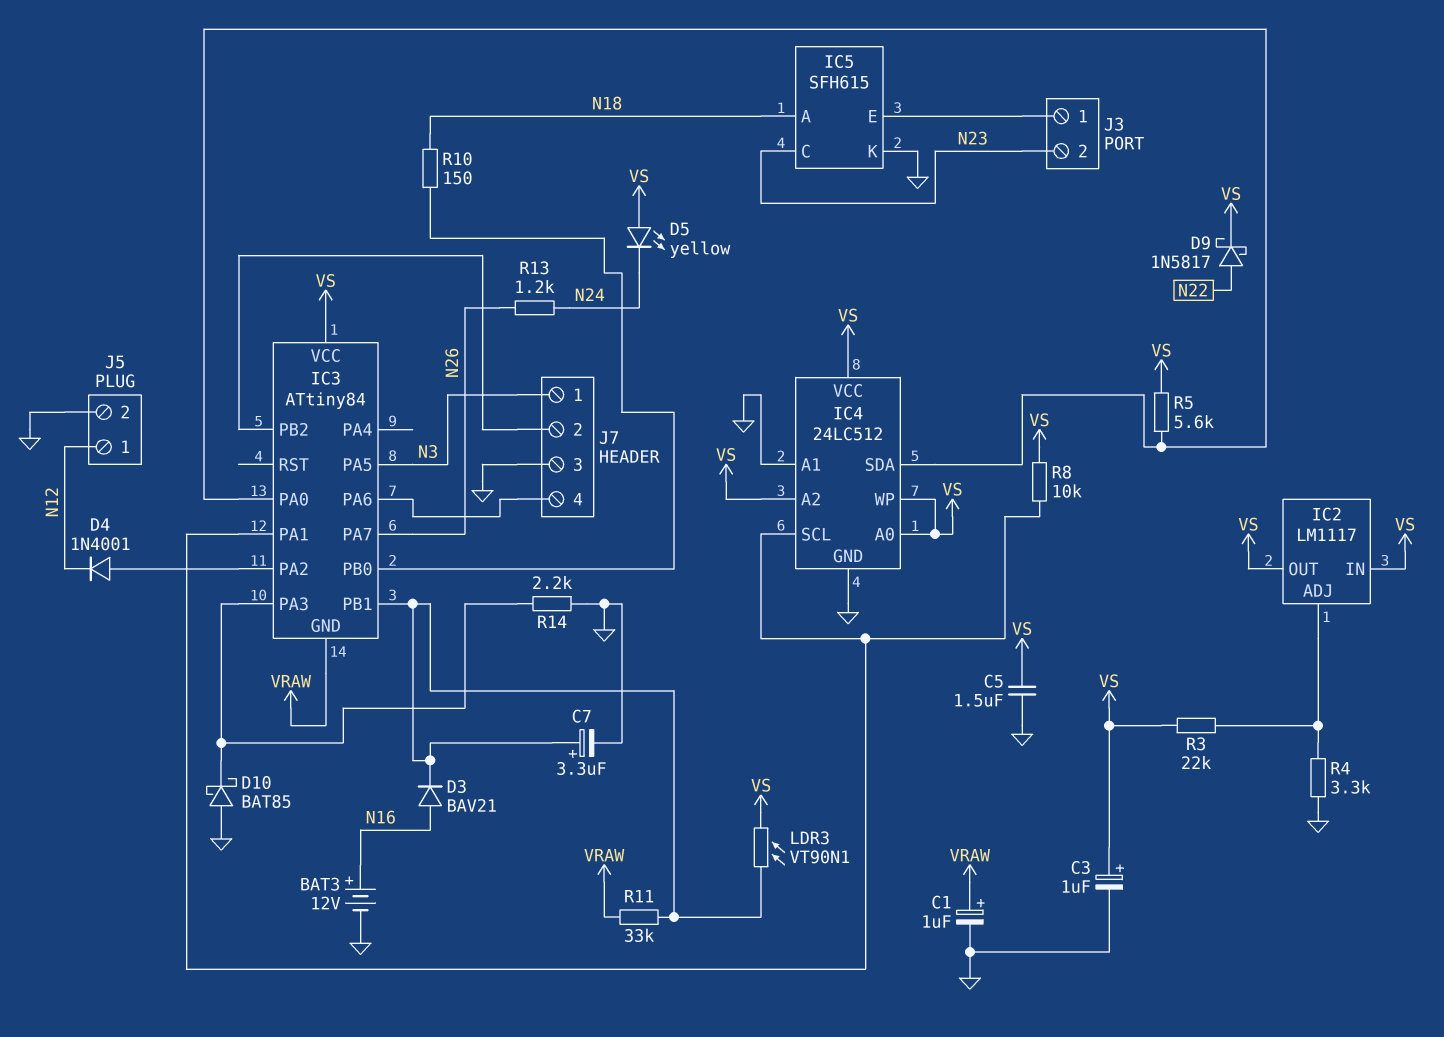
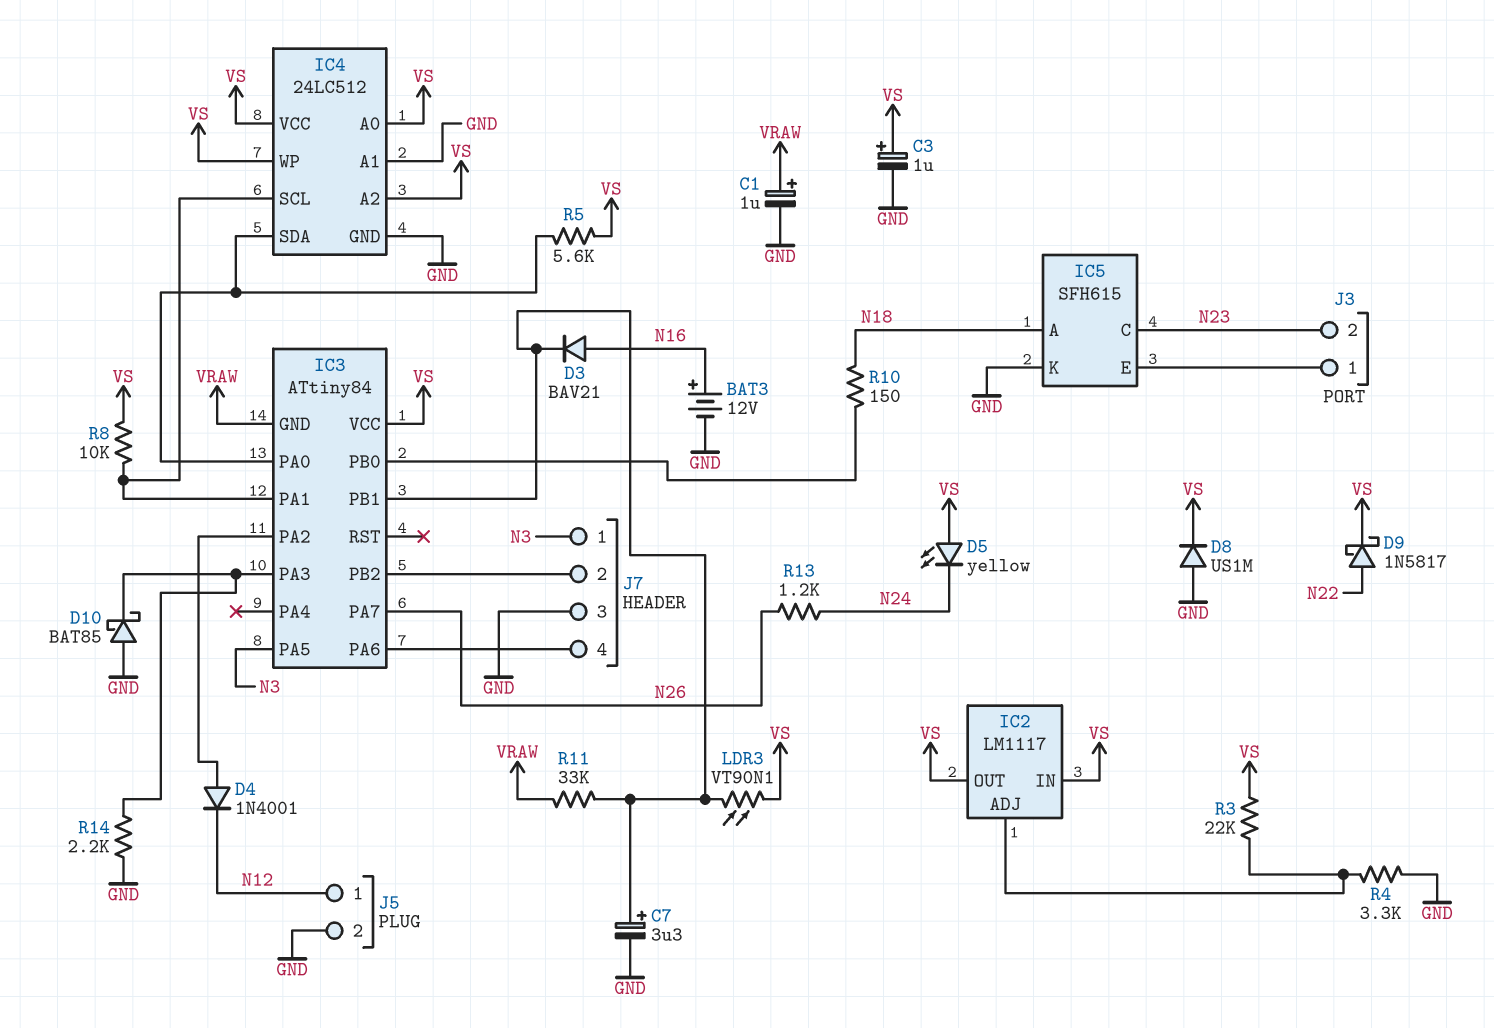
C5: 1.5uF (GND, VS) -> none
D8: none -> diode US1M (A GND, K VS)

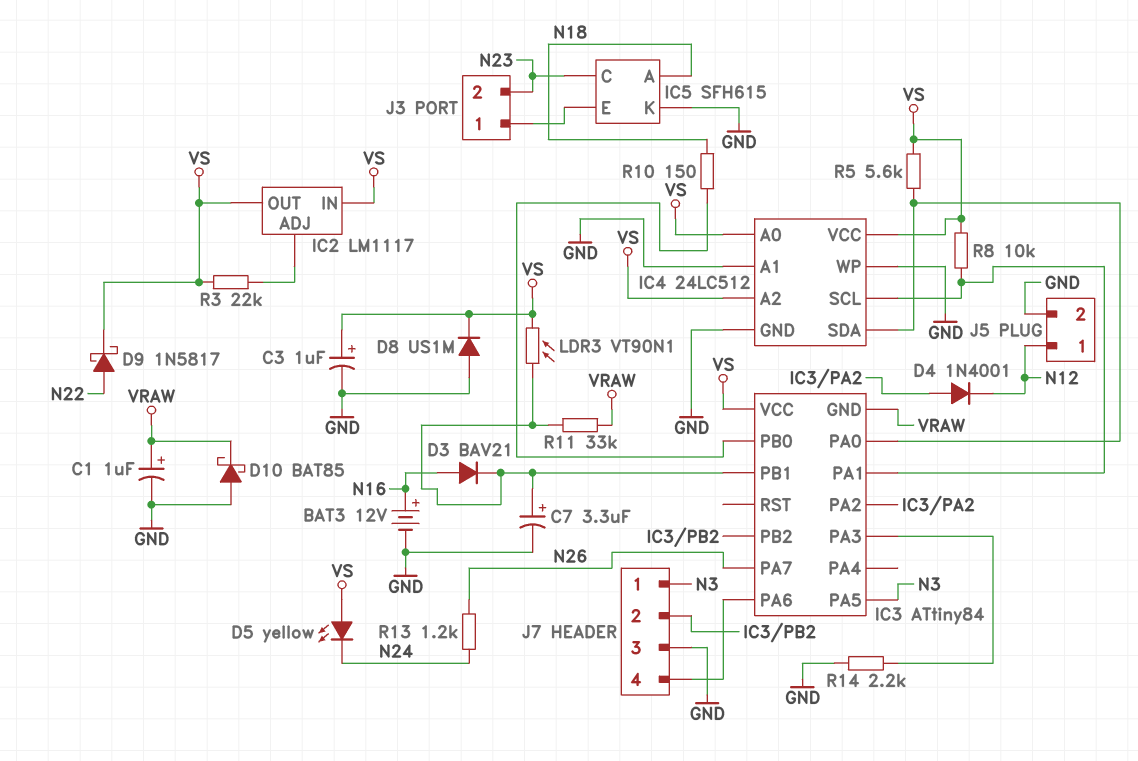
D10: schottky BAT85 (A GND, K IC3/PA3) -> schottky BAT85 (A GND, K VRAW)
IC4 pin WP: VS -> GND
R4: 3.3k (GND, IC2/ADJ) -> none

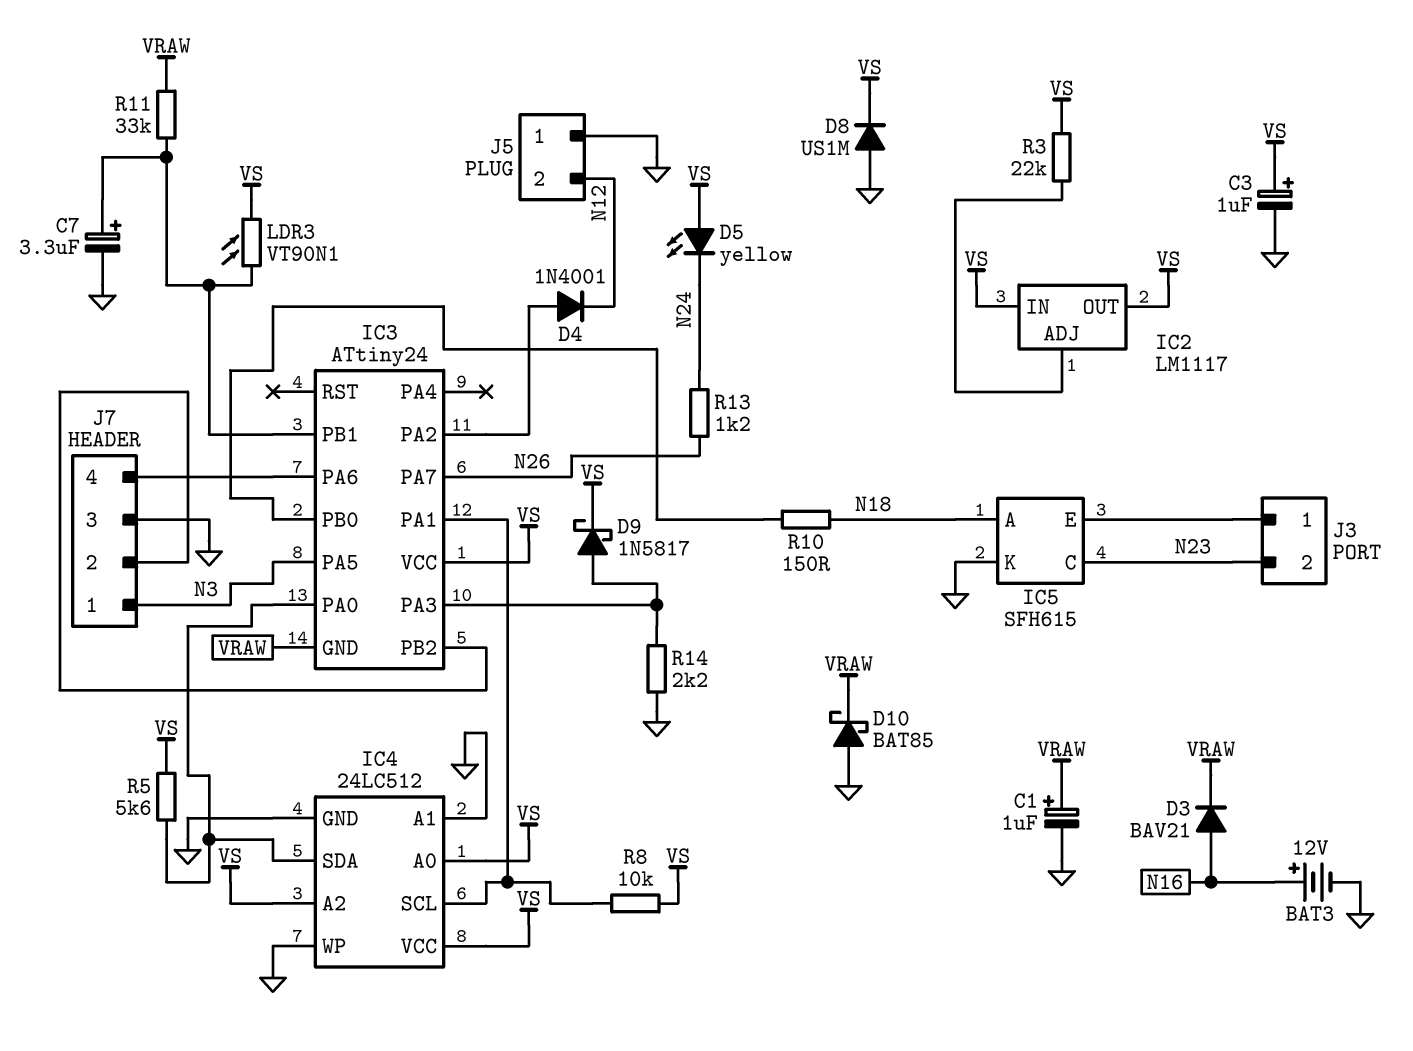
D3: diode BAV21 (A N16, K IC3/PB1) -> diode BAV21 (A N16, K VRAW)
D9: schottky 1N5817 (A N22, K VS) -> schottky 1N5817 (A IC3/PA3, K VS)
IC3: ATtiny84 -> ATtiny24
J5 pin 1: N12 -> GND
J5 pin 2: GND -> N12

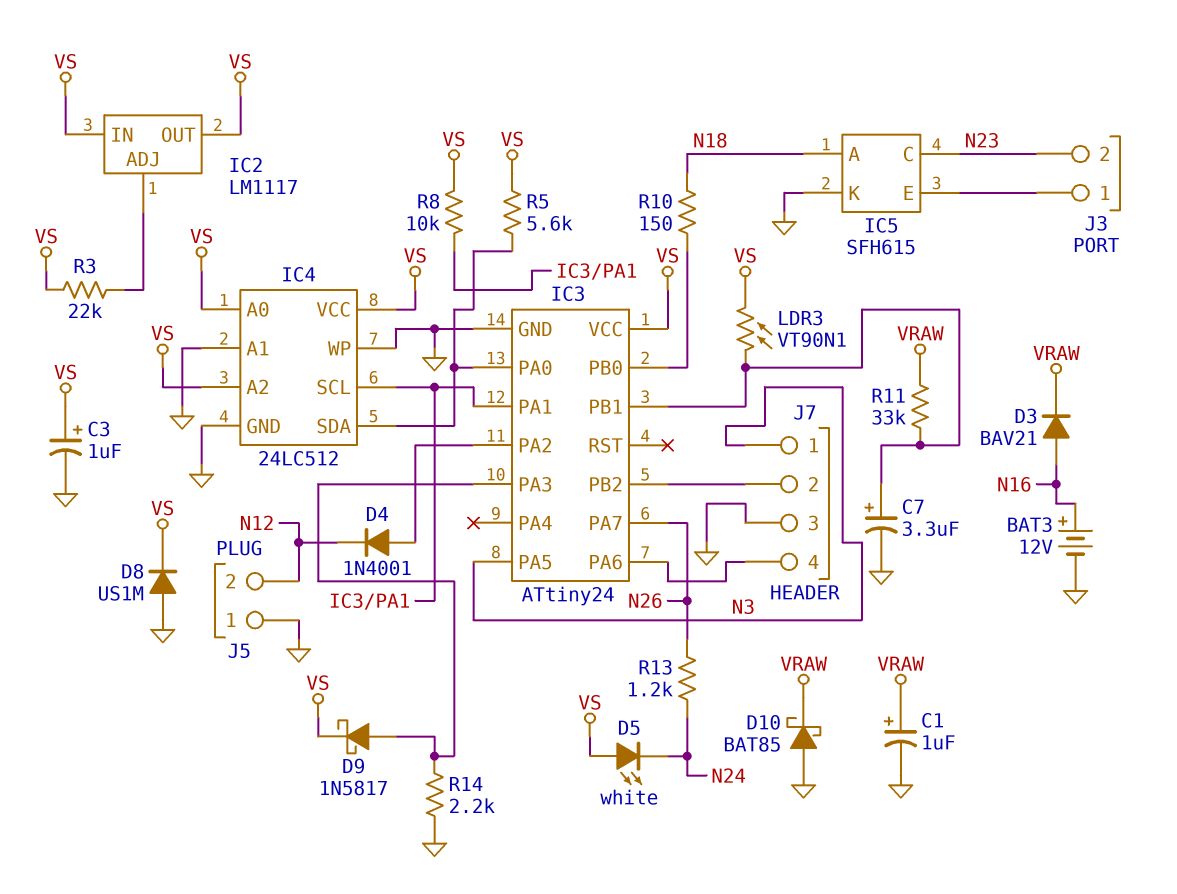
D5: LED yellow (A VS, K N24) -> LED white (A VS, K N24)
IC3 pin GND: VRAW -> GND

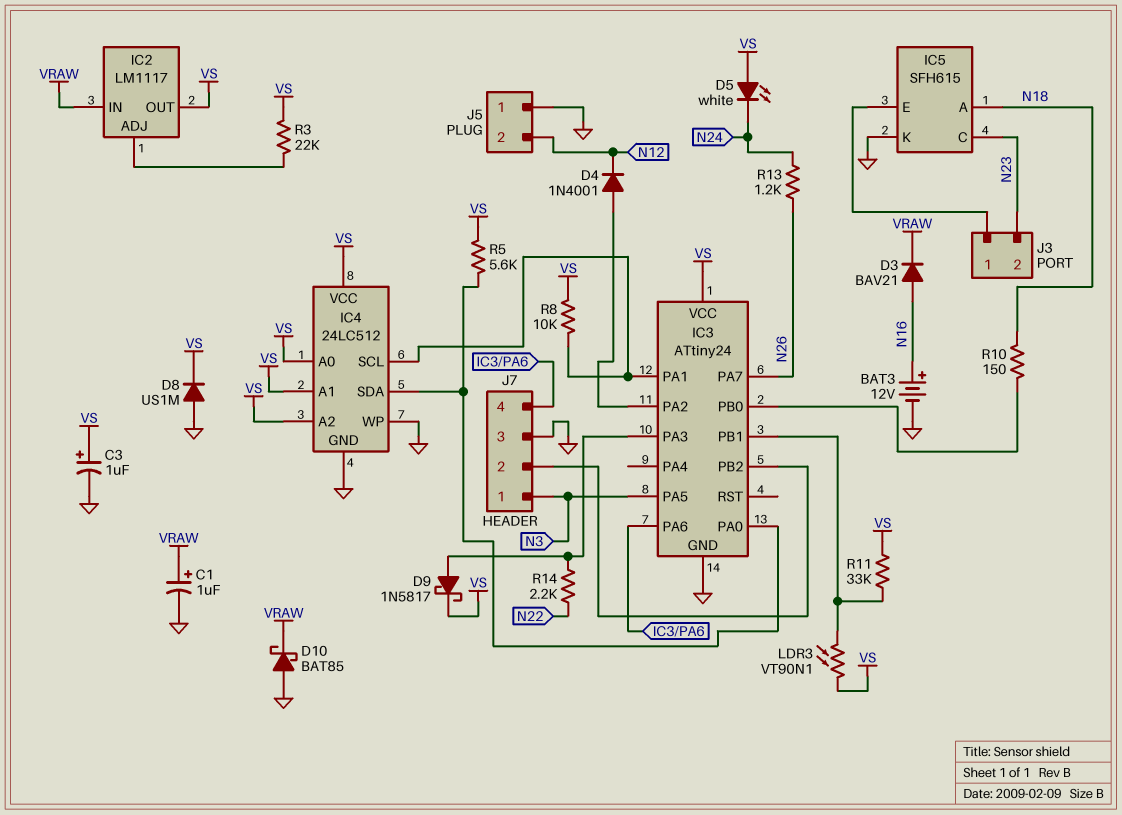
C7: 3.3uF (plus IC3/PB1, minus GND) -> none
IC2 pin IN: VS -> VRAW
IC4 pin A1: GND -> VS
R11: 33k (IC3/PB1, VRAW) -> 33k (IC3/PB1, VS)
R14: 2.2k (GND, IC3/PA3) -> 2.2k (IC3/PA3, N22)

